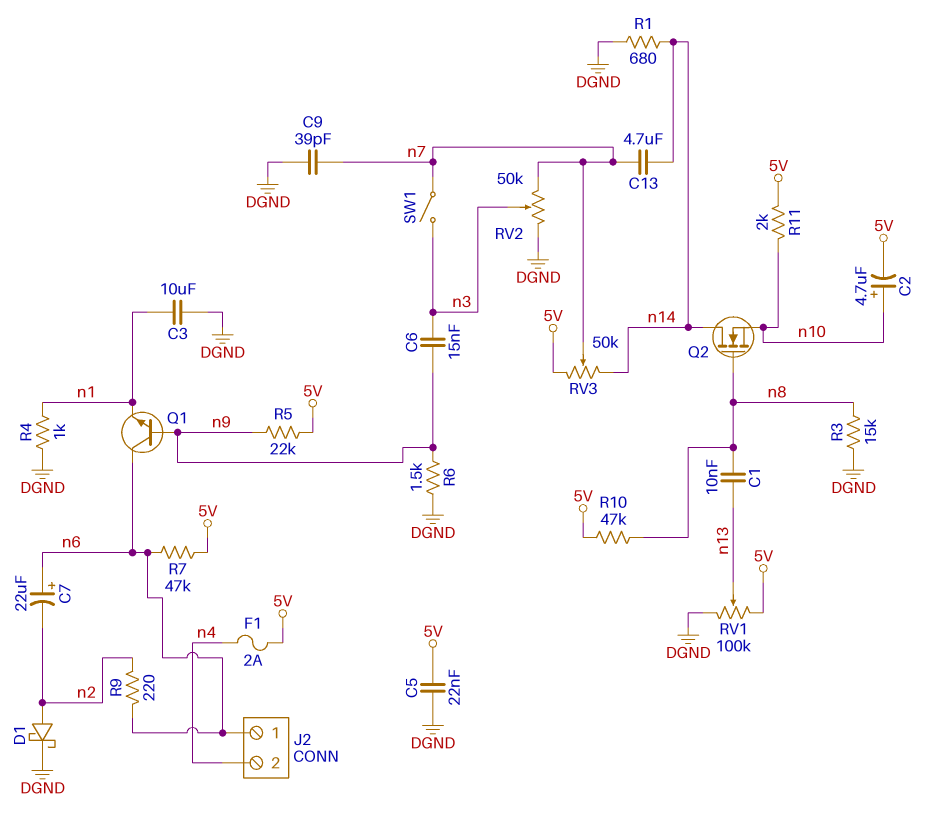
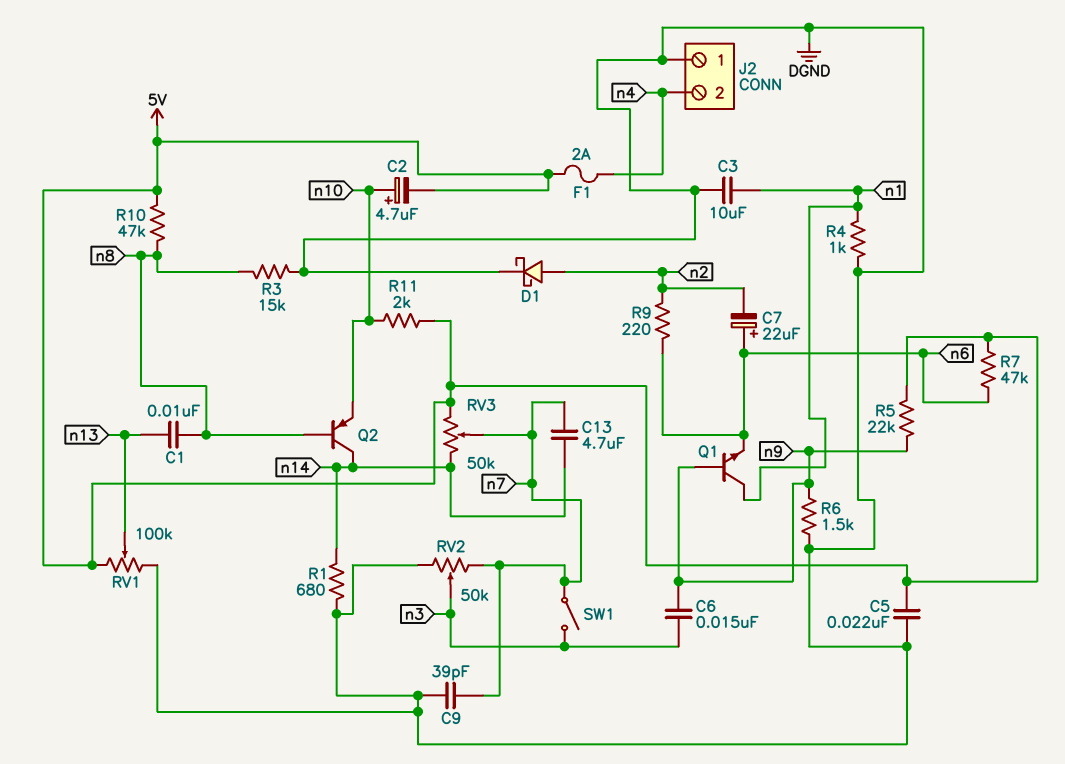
J2 pin 1: n6 -> DGND
Q1: NPN (B n9, C n6, E n1) -> NPN (B n9, C n1, E n6)
Q2: NMOS (G n8, D n14, S n10) -> PNP (B n8, C n14, E n10)

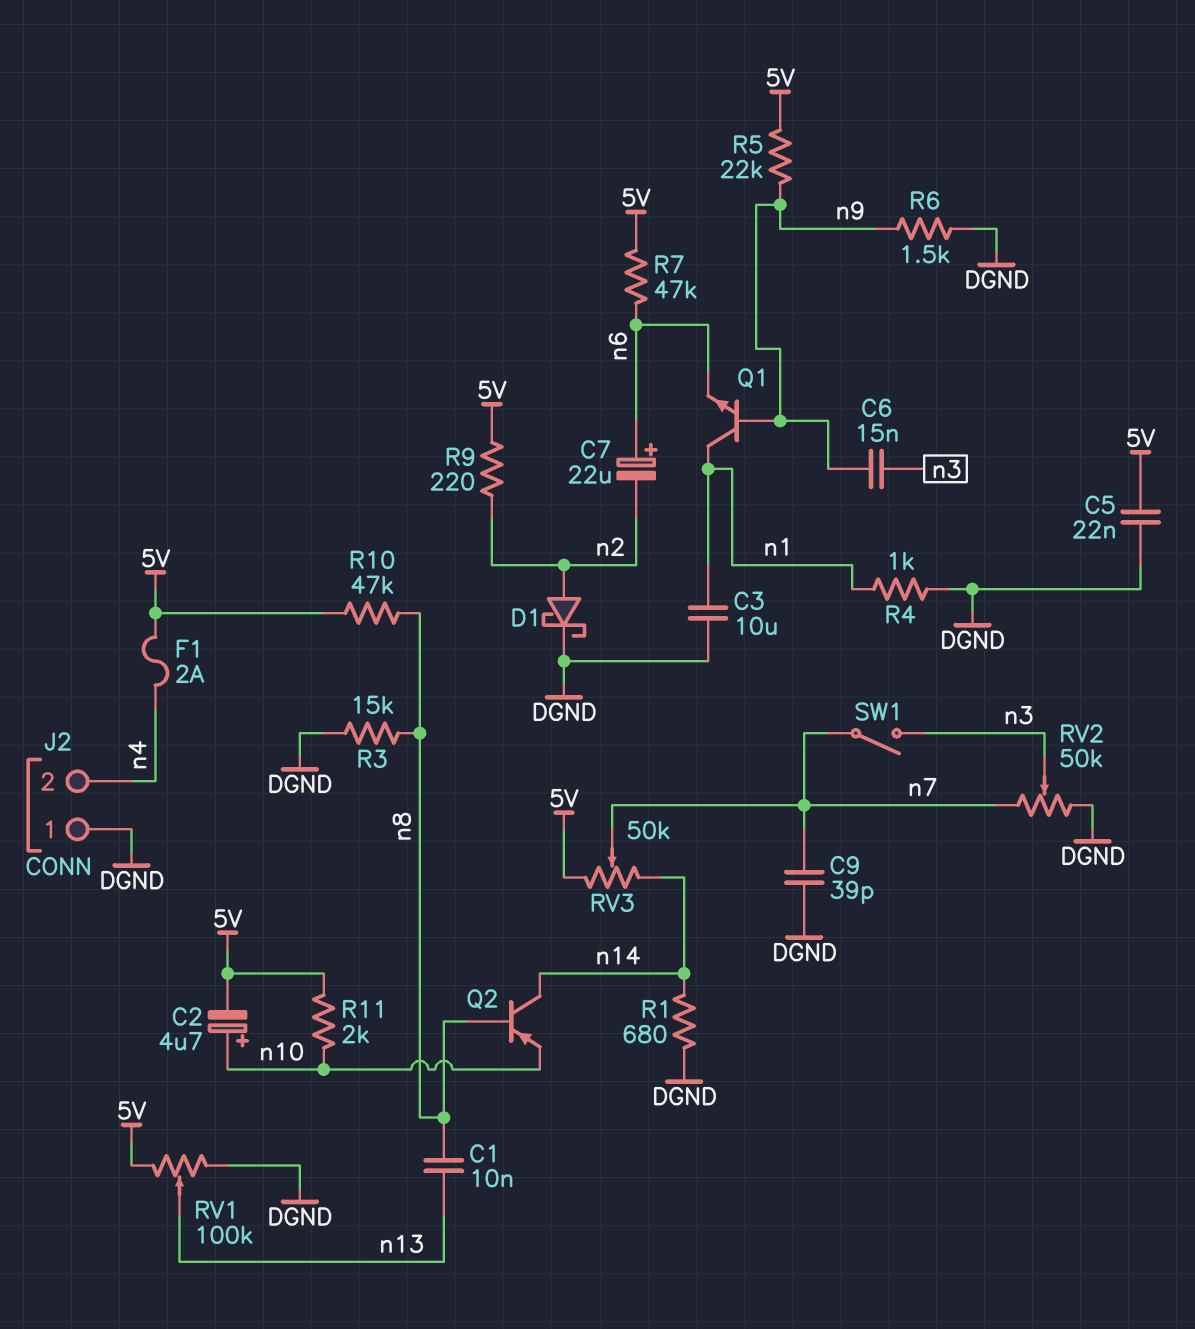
C13: 4.7uF (n7, n14) -> none
R9: 220 (n2, n6) -> 220 (5V, n2)

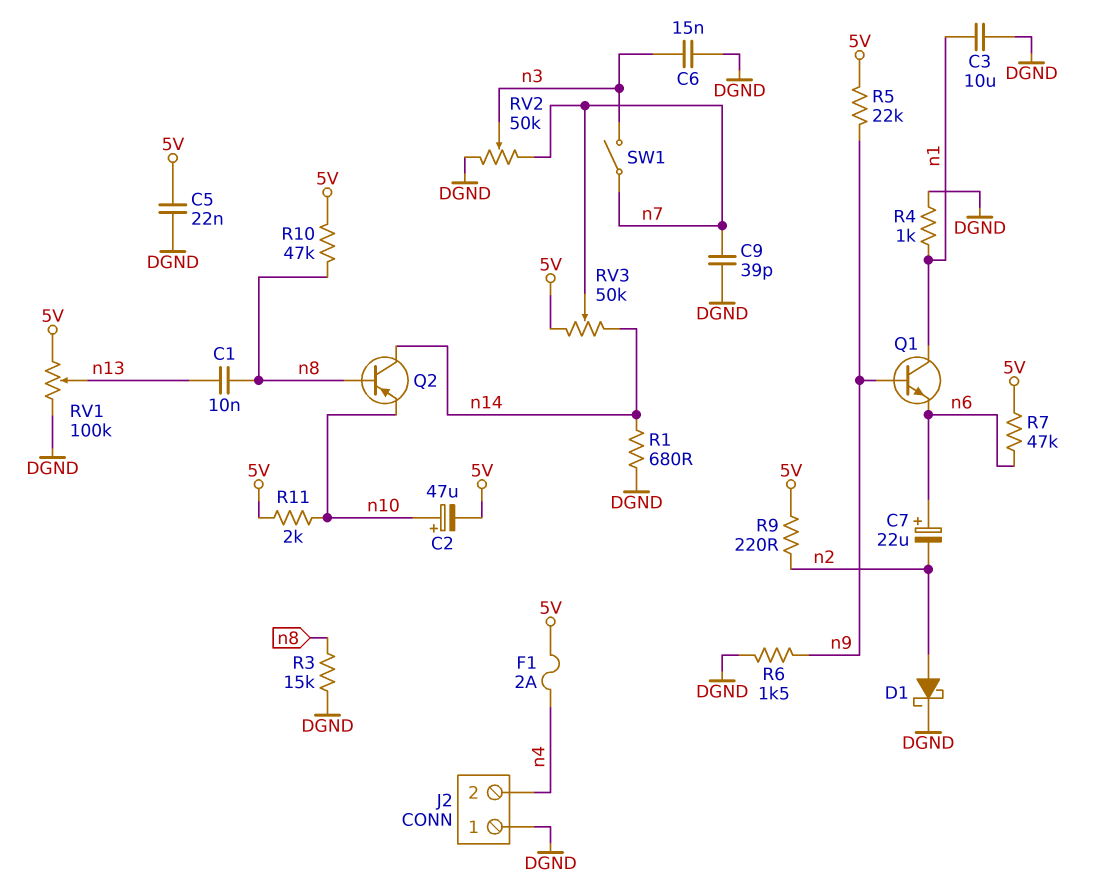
C2: 4.7uF (plus n10, minus 5V) -> 47uF (plus n10, minus 5V)
C6: 15nF (n3, n9) -> 15nF (DGND, n3)

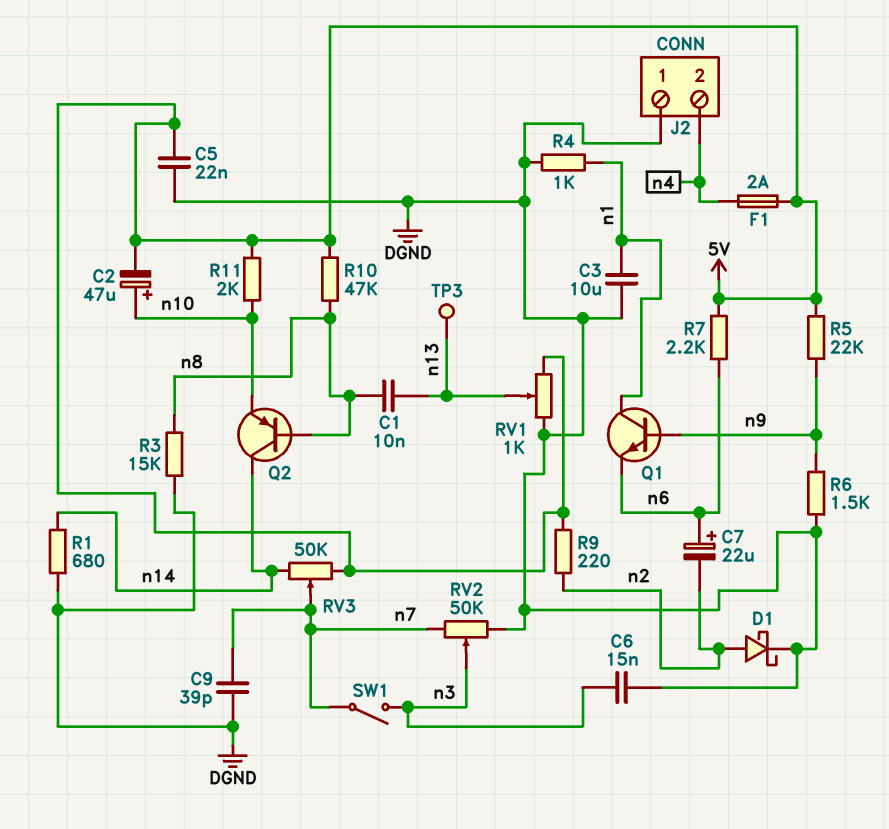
R7: 47k (5V, n6) -> 2.2k (5V, n6)
RV1: 100k (5V, DGND, wiper n13) -> 1k (5V, DGND, wiper n13)
TP3: none -> test point (n13)

